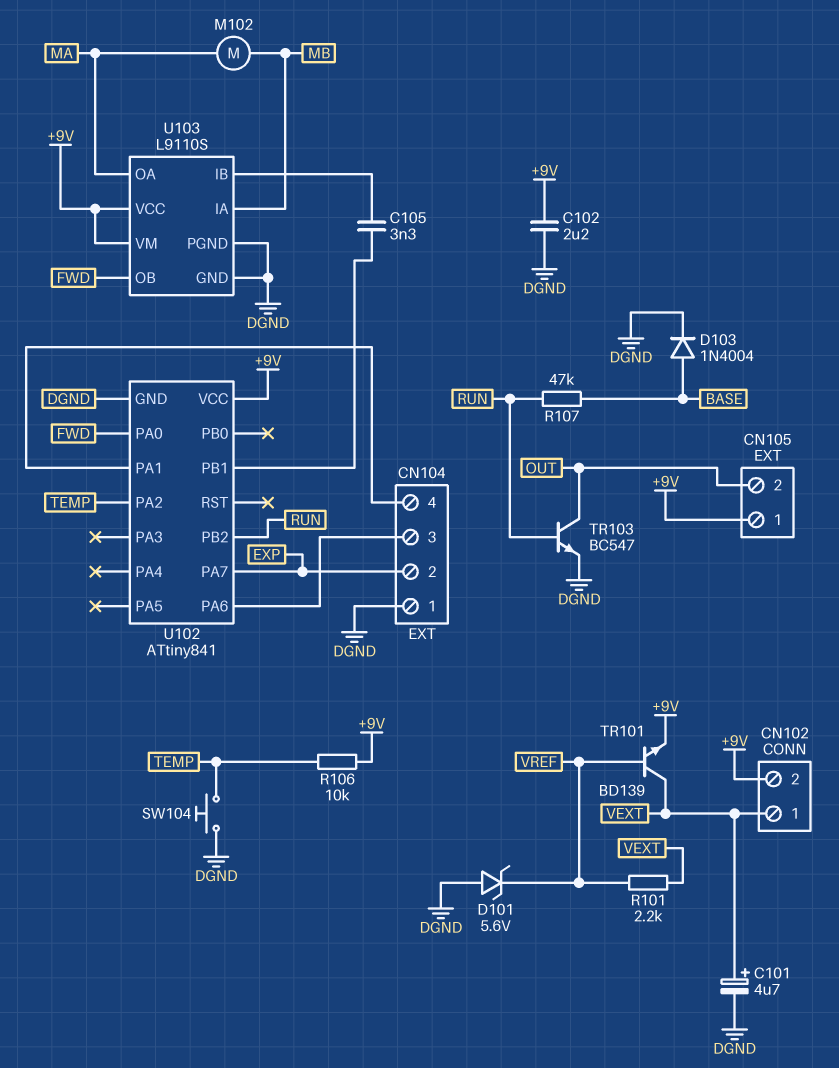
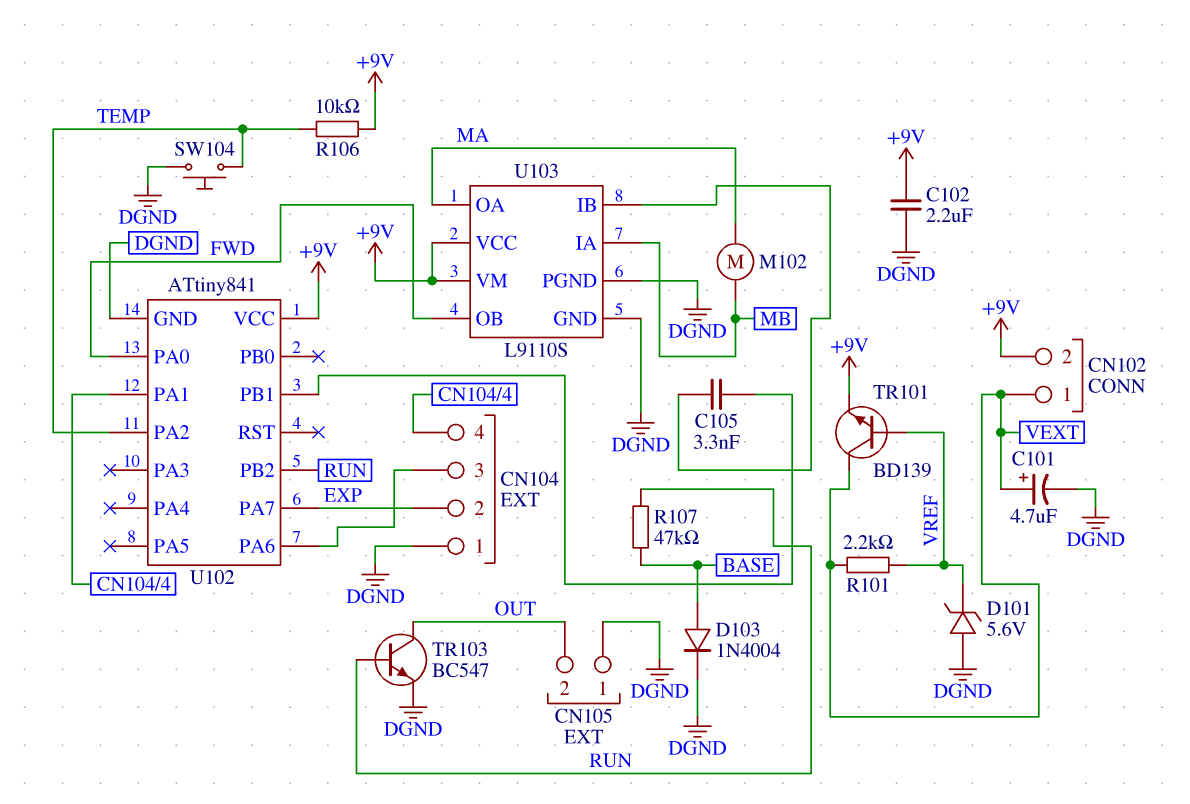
CN105 pin 1: +9V -> DGND

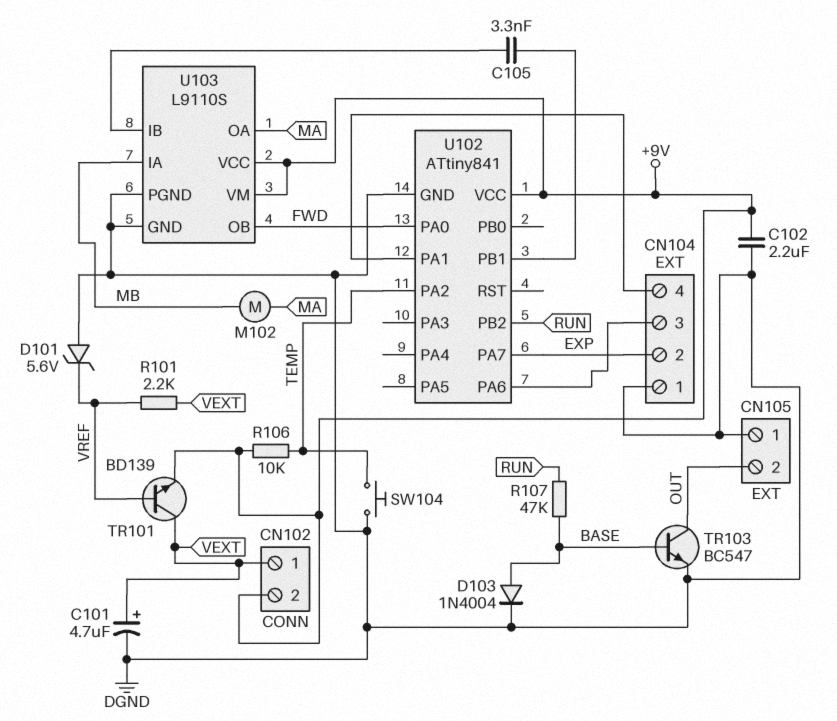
TR103: NPN BC547 (B RUN, C OUT, E DGND) -> NPN BC547 (B BASE, C OUT, E DGND)

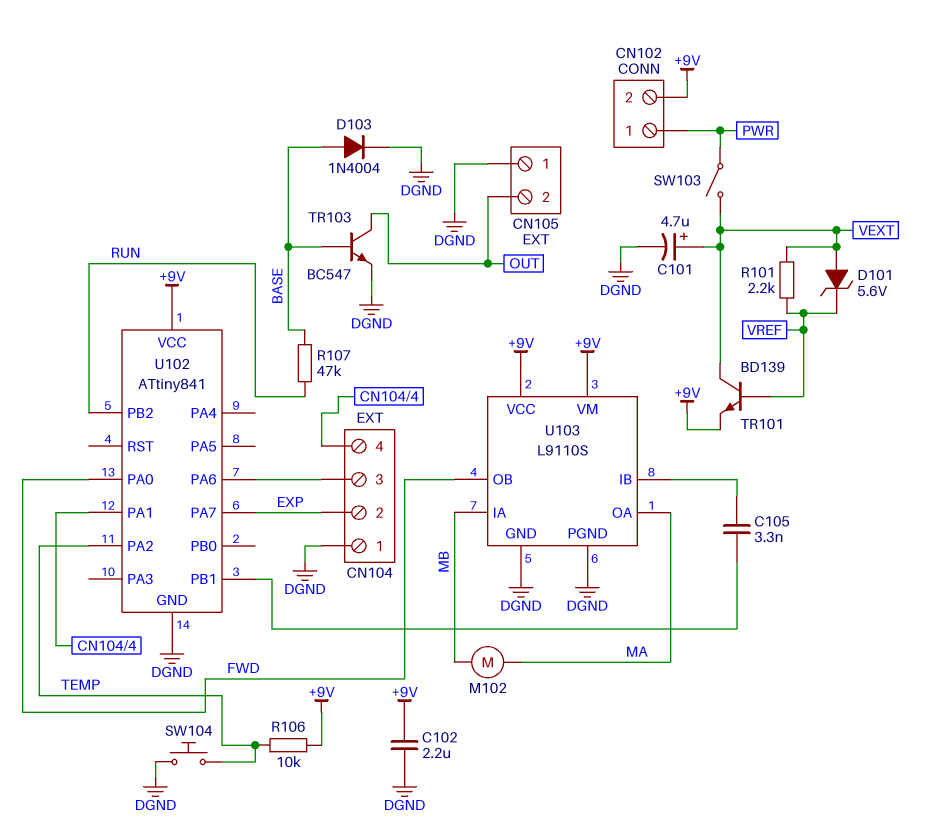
CN102 pin 1: VEXT -> PWR
D101: zener 5.6V (A DGND, K VREF) -> zener 5.6V (A VEXT, K VREF)
SW103: none -> switch (PWR, VEXT)

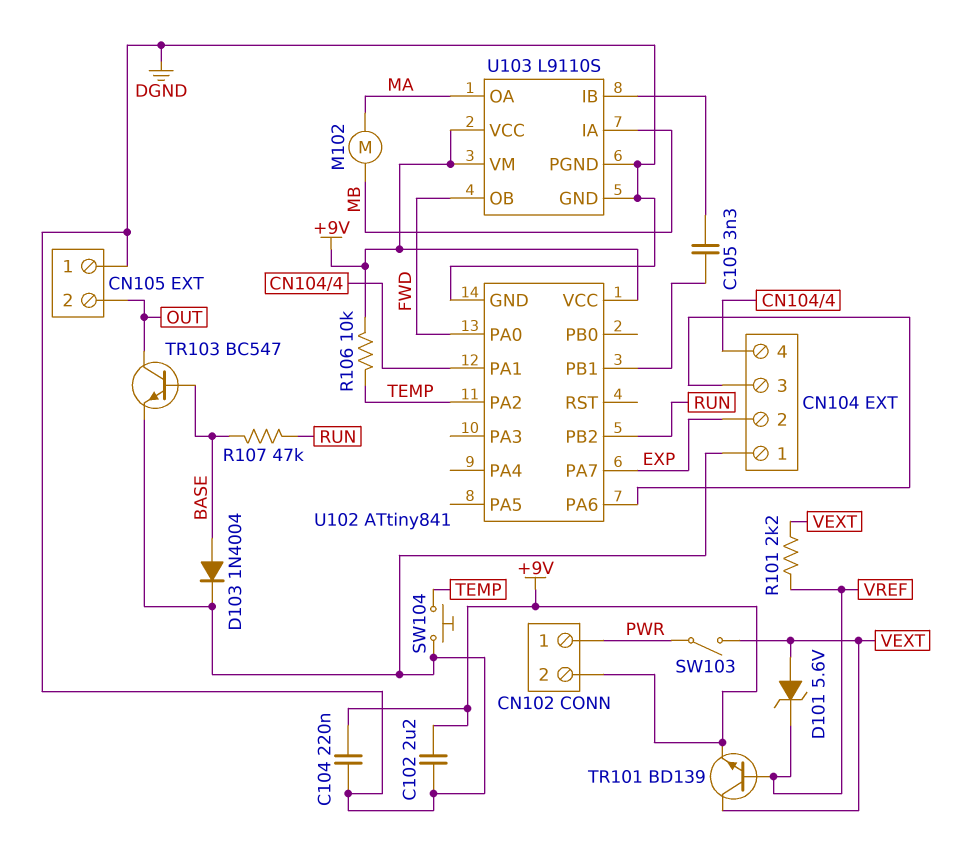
C101: 4.7uF (plus VEXT, minus DGND) -> none
C104: none -> 220nF (+9V, DGND)

